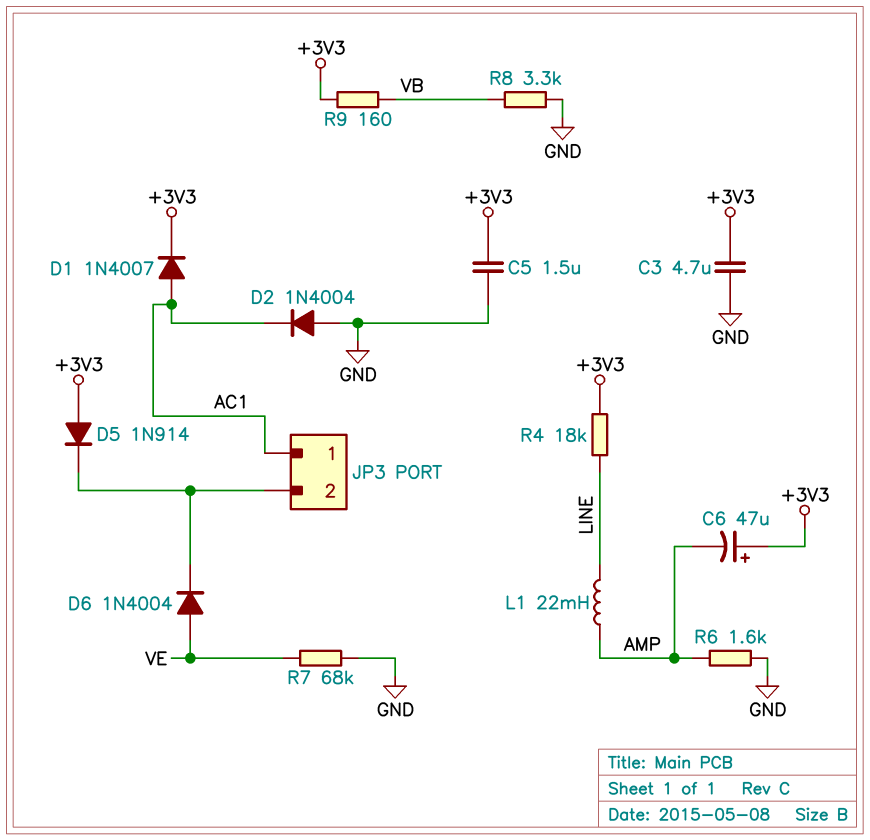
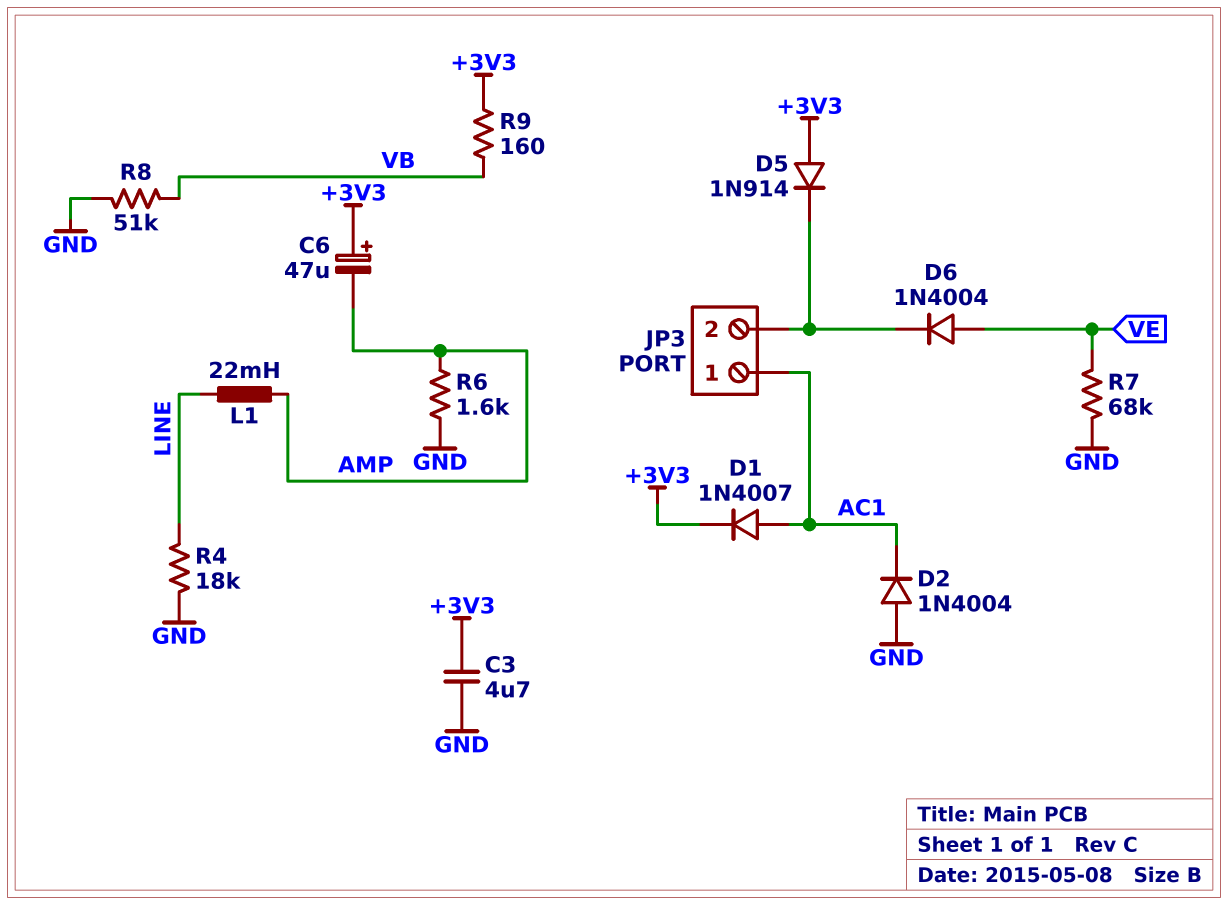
C5: 1.5uF (+3V3, GND) -> none
R4: 18k (+3V3, LINE) -> 18k (GND, LINE)
R8: 3.3k (GND, VB) -> 51k (GND, VB)

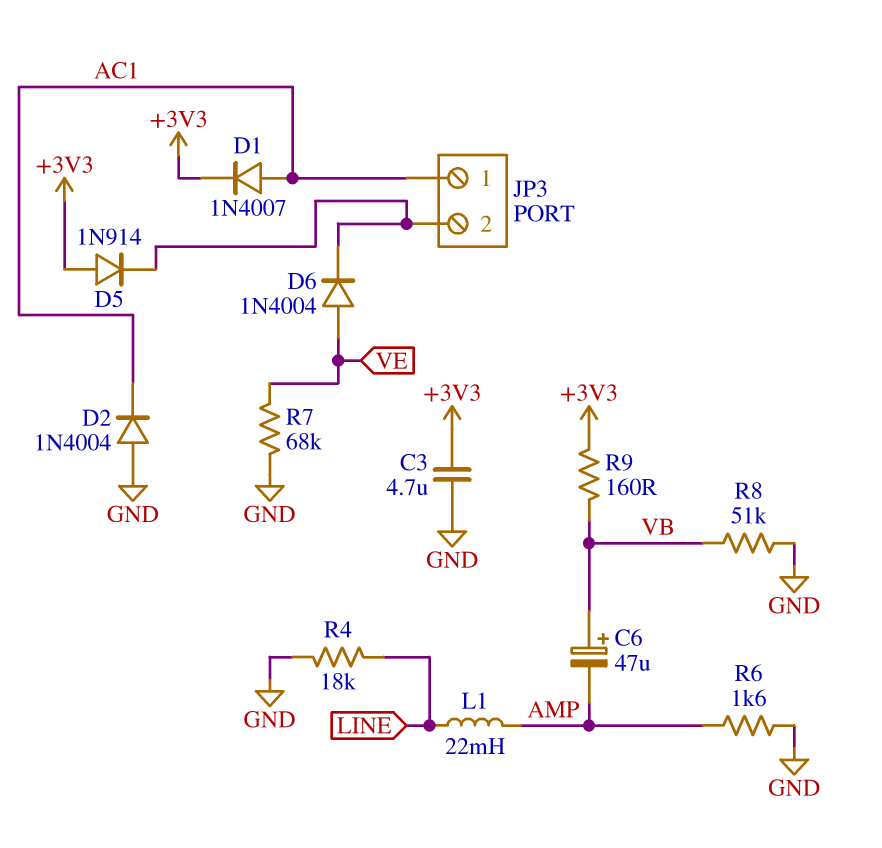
C6: 47uF (plus +3V3, minus AMP) -> 47uF (plus VB, minus AMP)

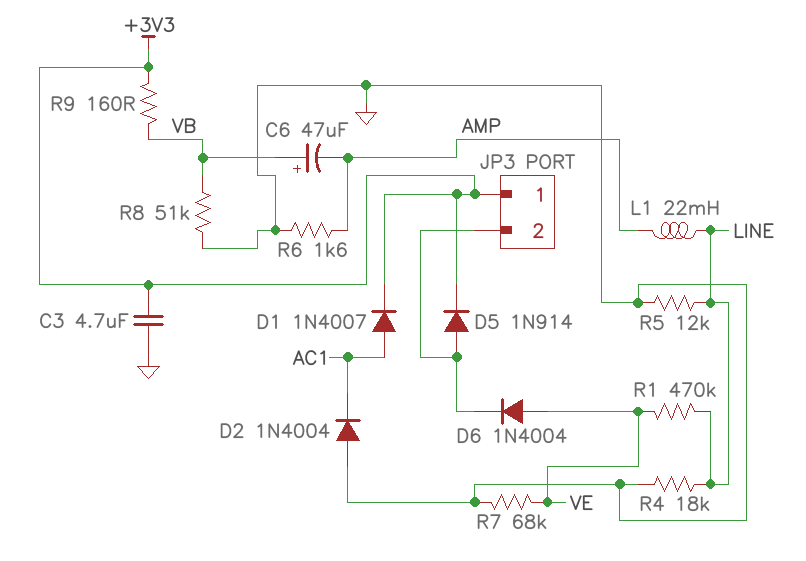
D5: diode 1N914 (A +3V3, K JP3/2) -> diode 1N914 (A JP3/2, K +3V3)
JP3 pin 1: AC1 -> +3V3
R1: none -> 470k (LINE, VE)
R5: none -> 12k (GND, LINE)

